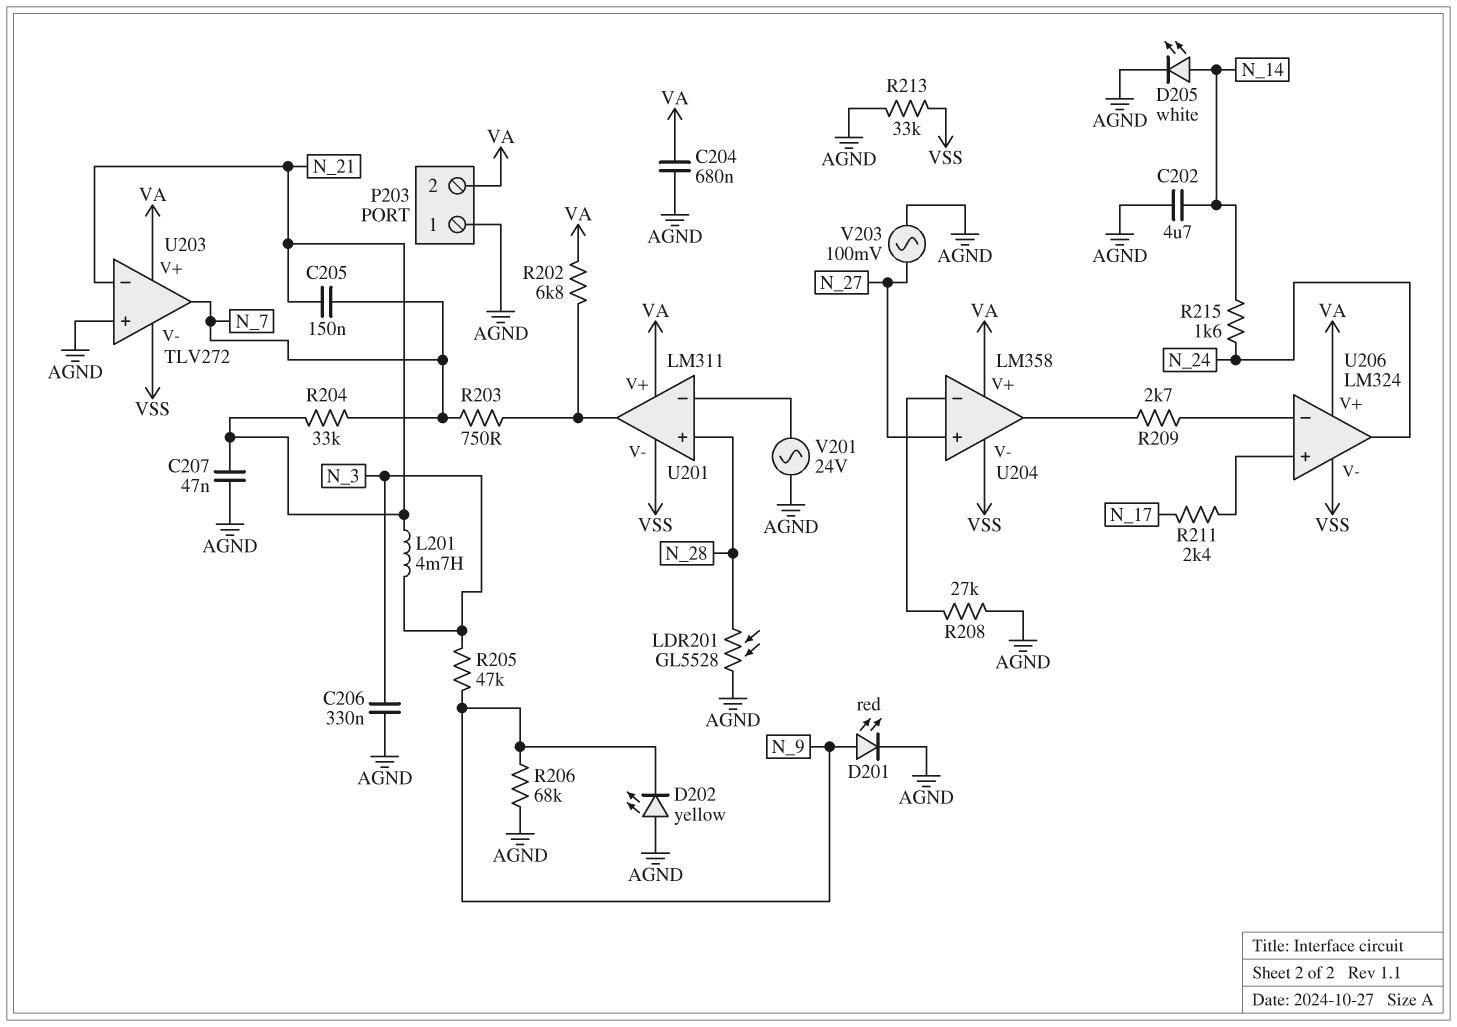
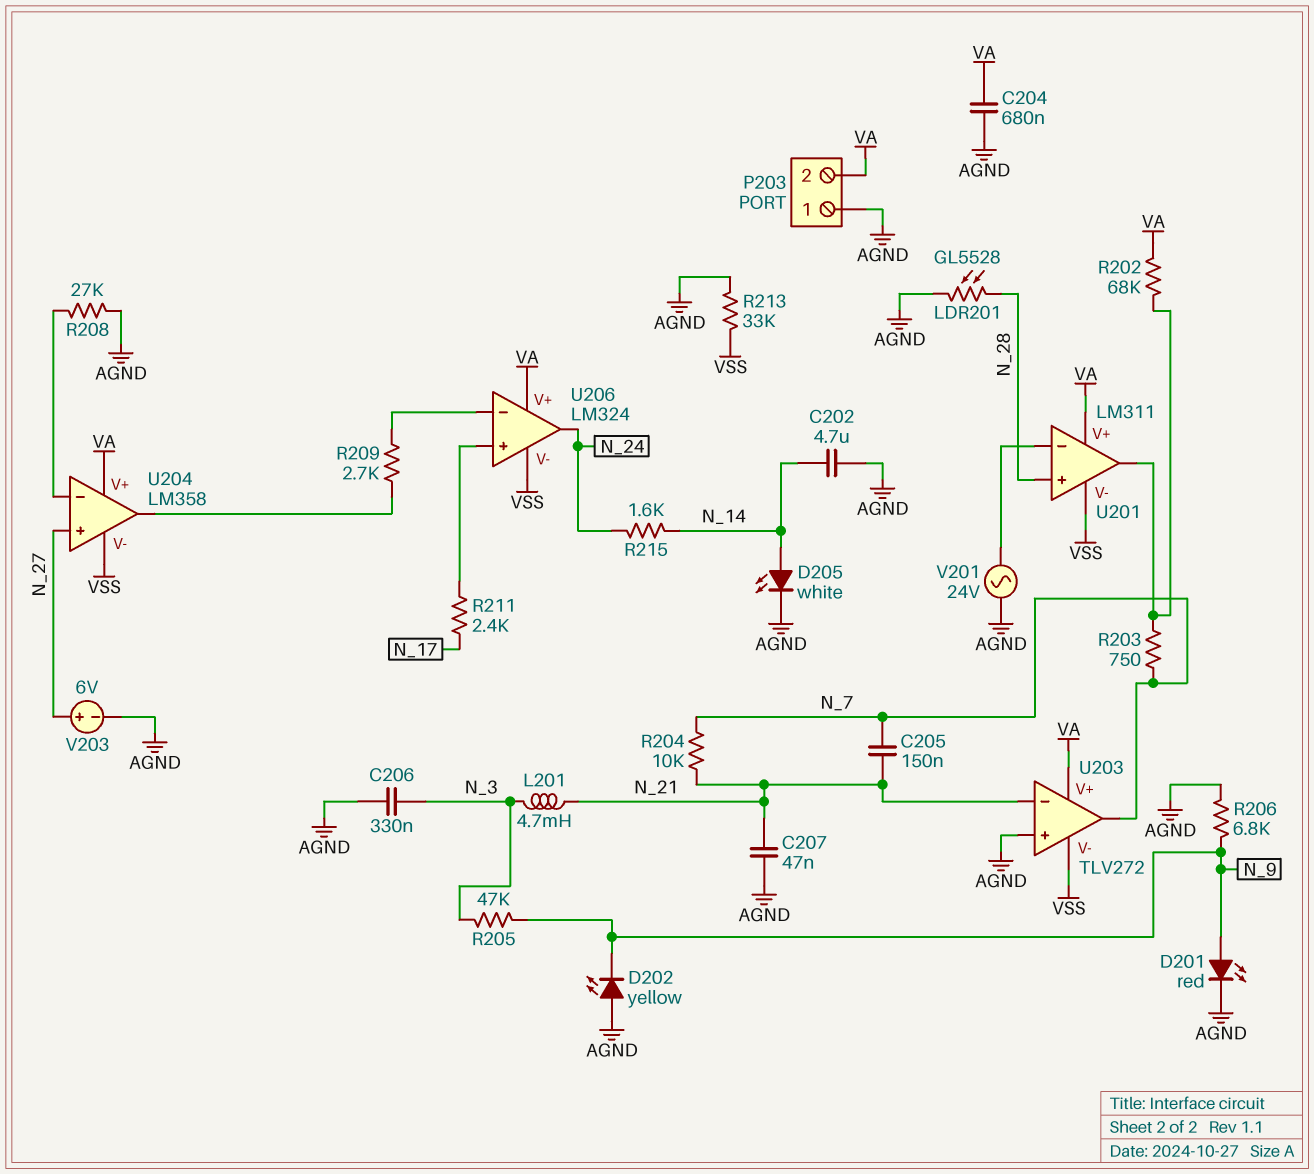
R202: 6.8k (U201/out, VA) -> 68k (U201/out, VA)
R204: 33k (N_7, N_21) -> 10k (N_7, N_21)
R206: 68k (AGND, N_9) -> 6.8k (AGND, N_9)
V203: AC 100mV (AGND, N_27) -> 6V (plus N_27, minus AGND)

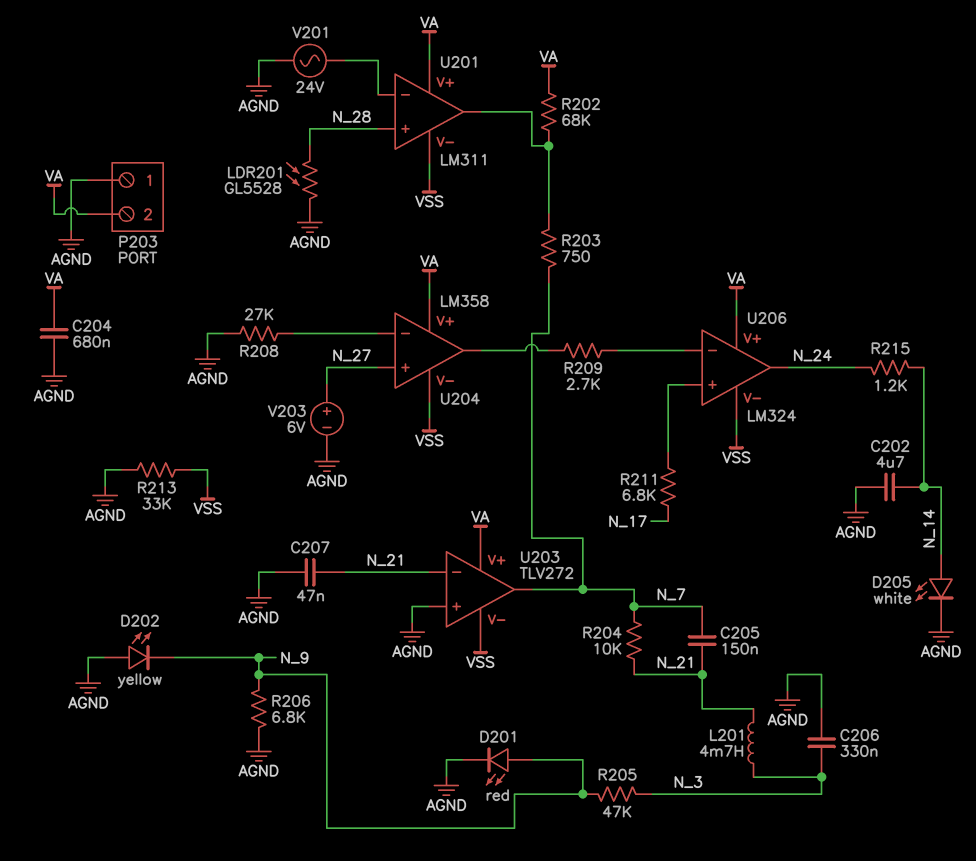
R211: 2.4k (N_17, U206/in+) -> 6.8k (N_17, U206/in+)
R215: 1.6k (N_14, N_24) -> 1.2k (N_14, N_24)

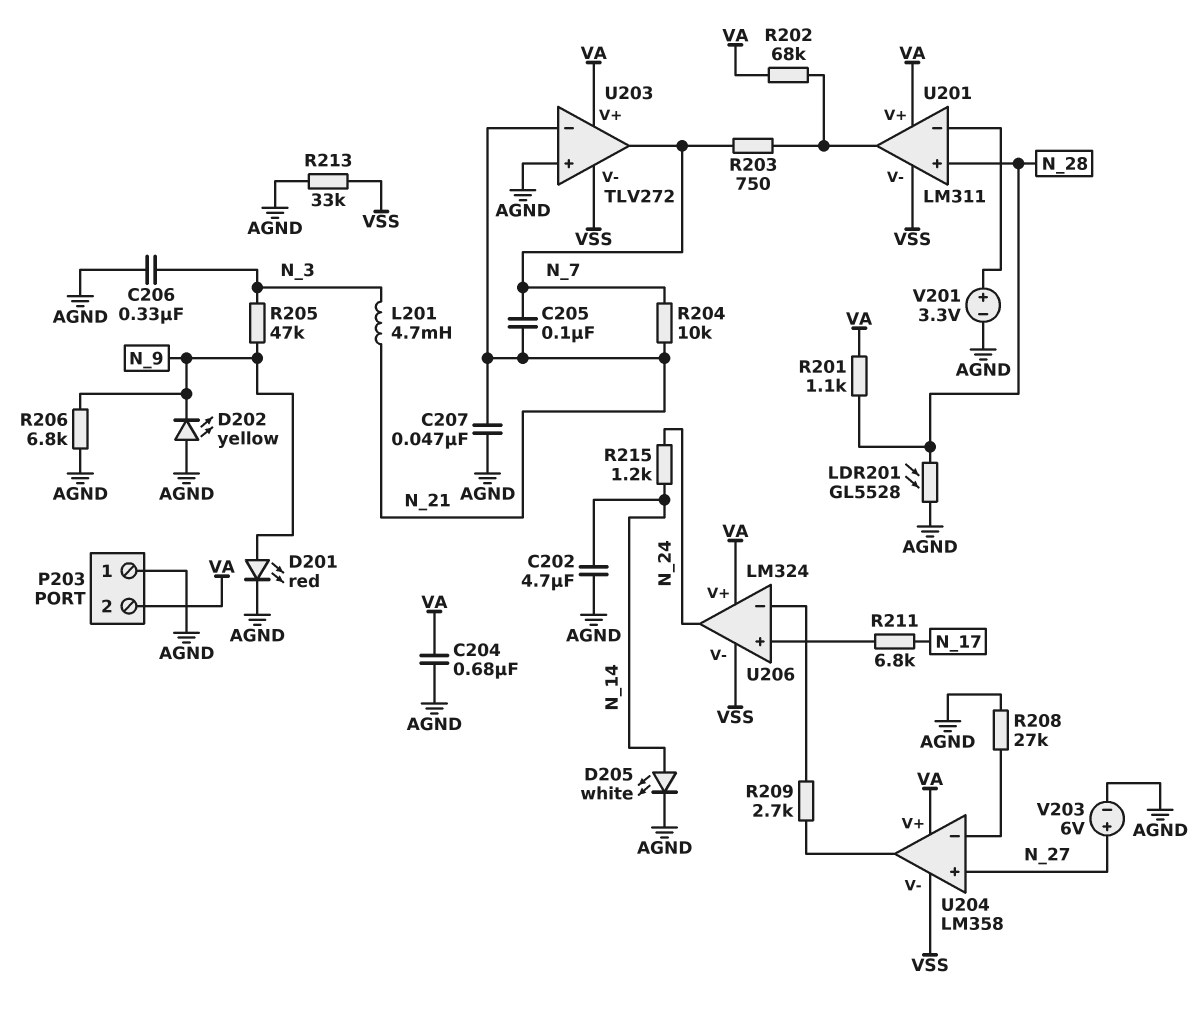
C205: 150nF (N_7, N_21) -> 100nF (N_7, N_21)
R201: none -> 1.1k (N_28, VA)
V201: AC 24V (AGND, U201/in-) -> 3.3V (plus U201/in-, minus AGND)

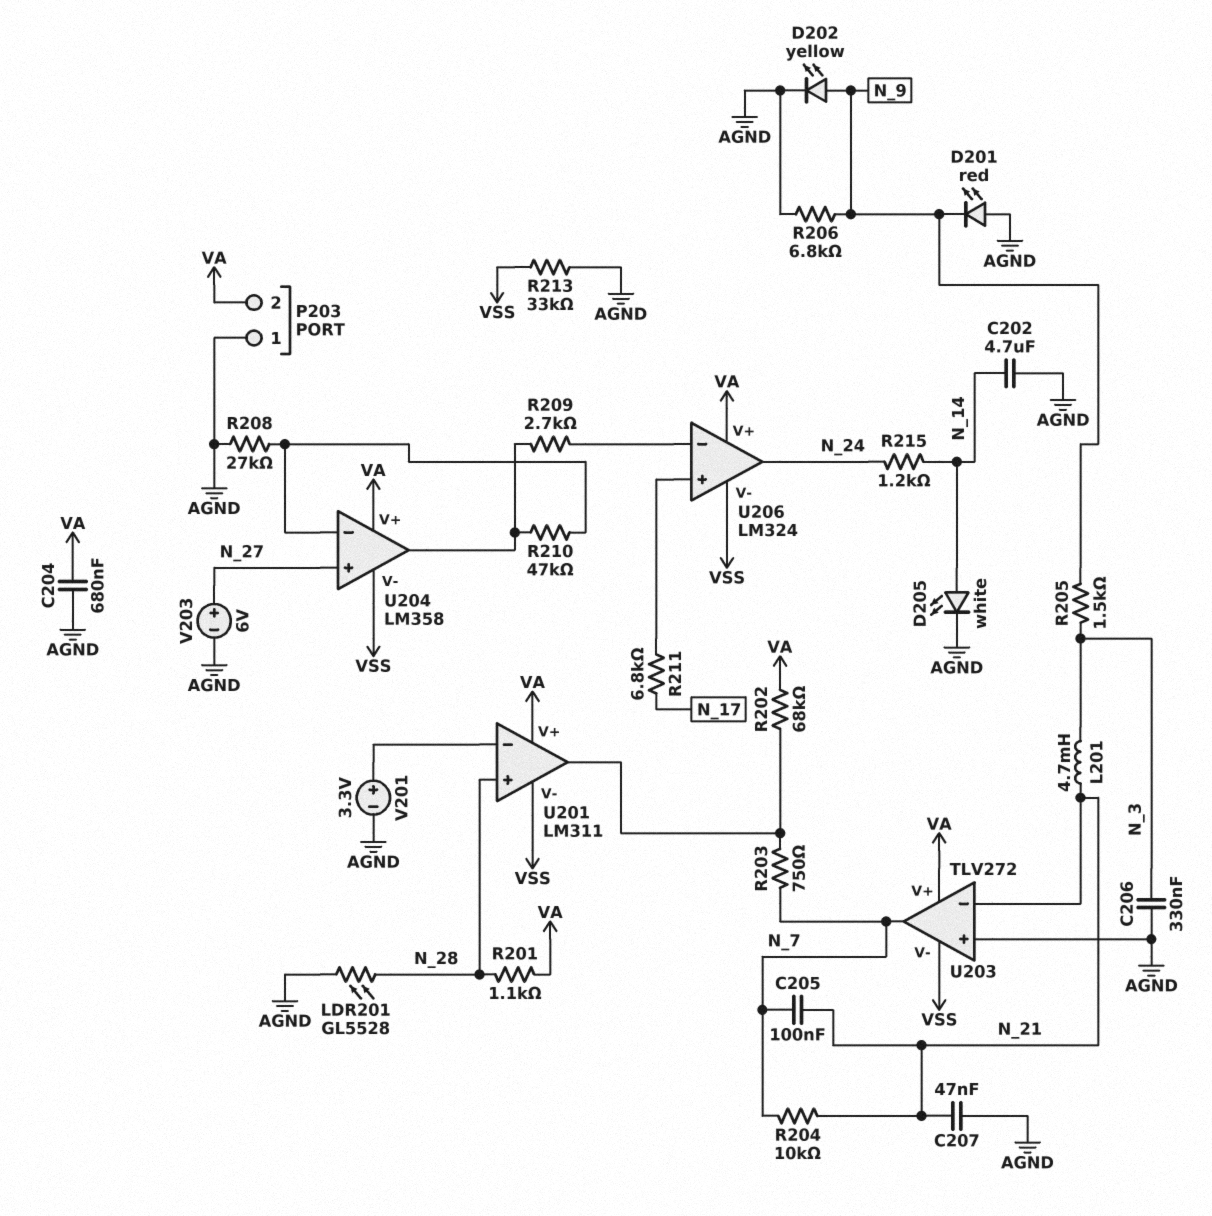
D201: LED red (A N_9, K AGND) -> LED red (A AGND, K N_9)
D202: LED yellow (A AGND, K N_9) -> LED yellow (A N_9, K AGND)
R205: 47k (N_3, N_9) -> 1.5k (N_3, N_9)
R210: none -> 47k (U204/in-, U204/out)

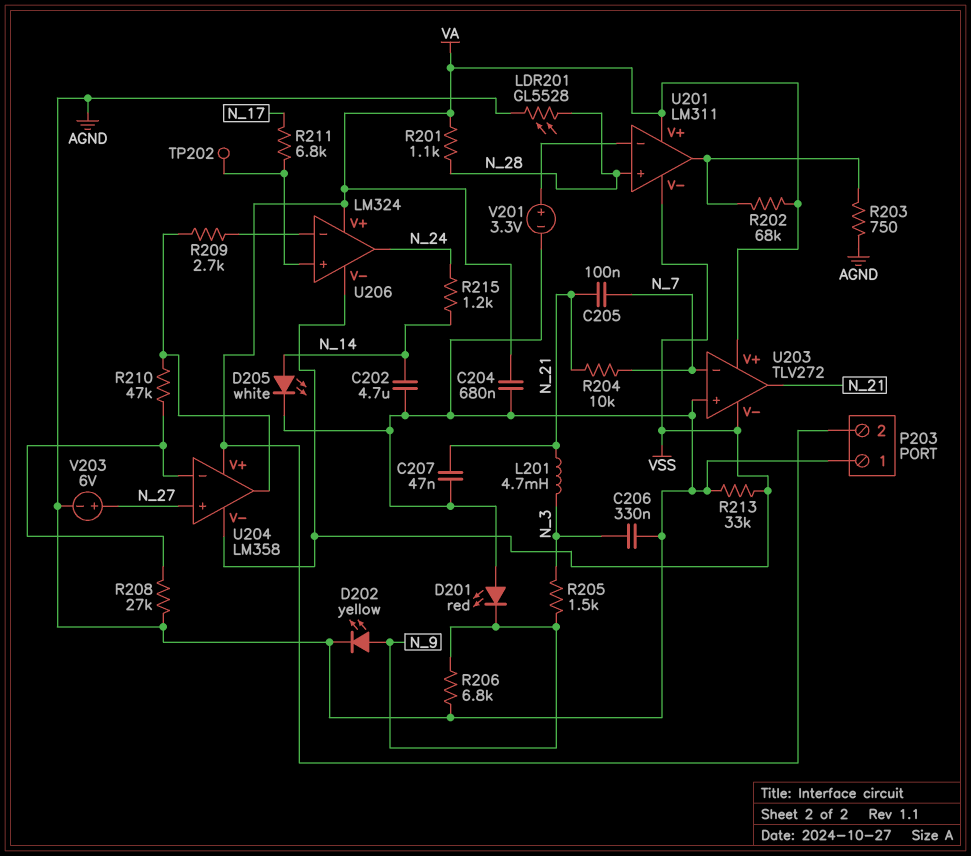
R203: 750 (N_7, U201/out) -> 750 (AGND, U201/out)
TP202: none -> test point (U206/in+)
U203 pin in-: N_21 -> N_7
U203 pin out: N_7 -> N_21

